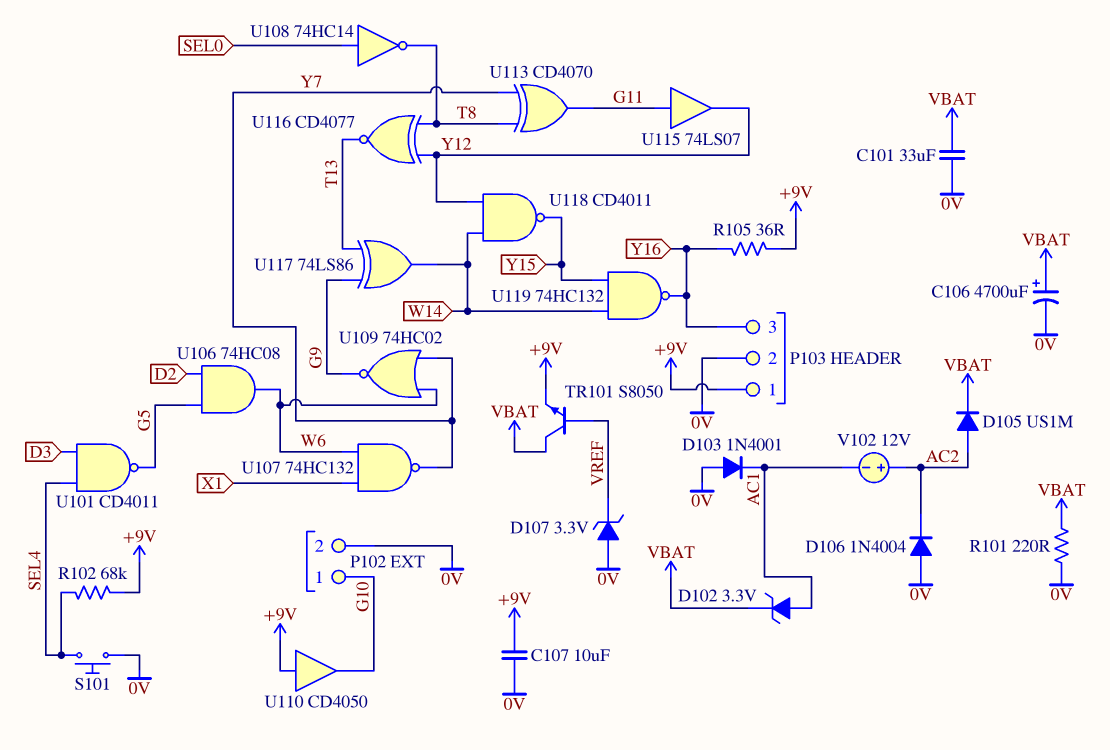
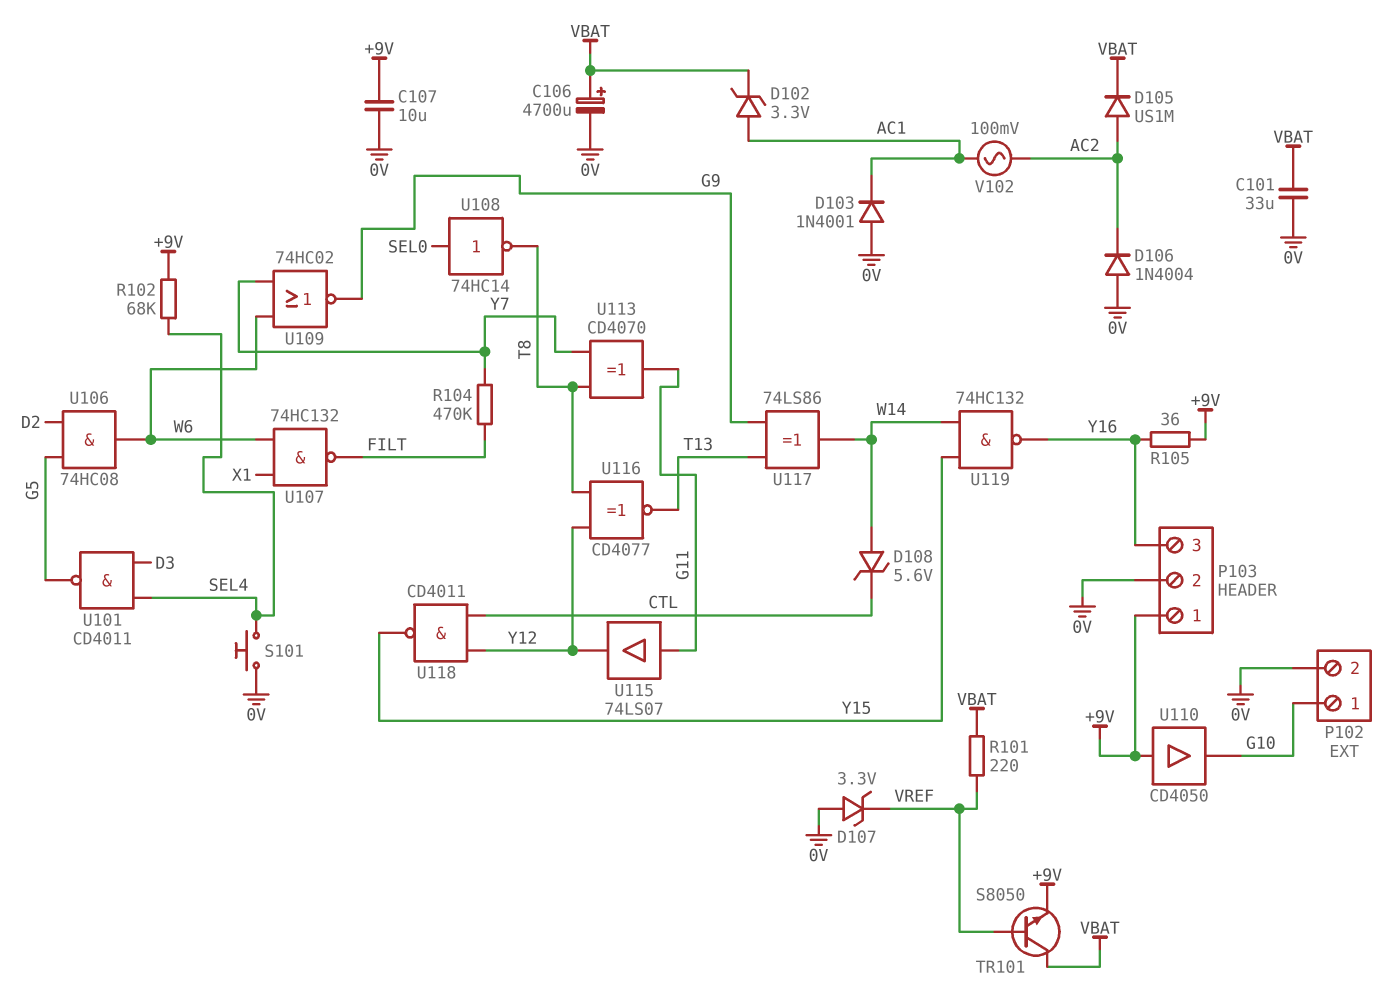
D108: none -> zener 5.6V (A W14, K CTL)
R101: 220 (0V, VBAT) -> 220 (VBAT, VREF)
R104: none -> 470k (FILT, Y7)
U107: NAND 74HC132 (in W6, in X1, out Y7) -> NAND 74HC132 (in W6, in X1, out FILT)
U118: NAND CD4011 (in W14, in Y12, out Y15) -> NAND CD4011 (in CTL, in Y12, out Y15)
V102: 12V (plus AC2, minus AC1) -> AC 100mV (AC1, AC2)

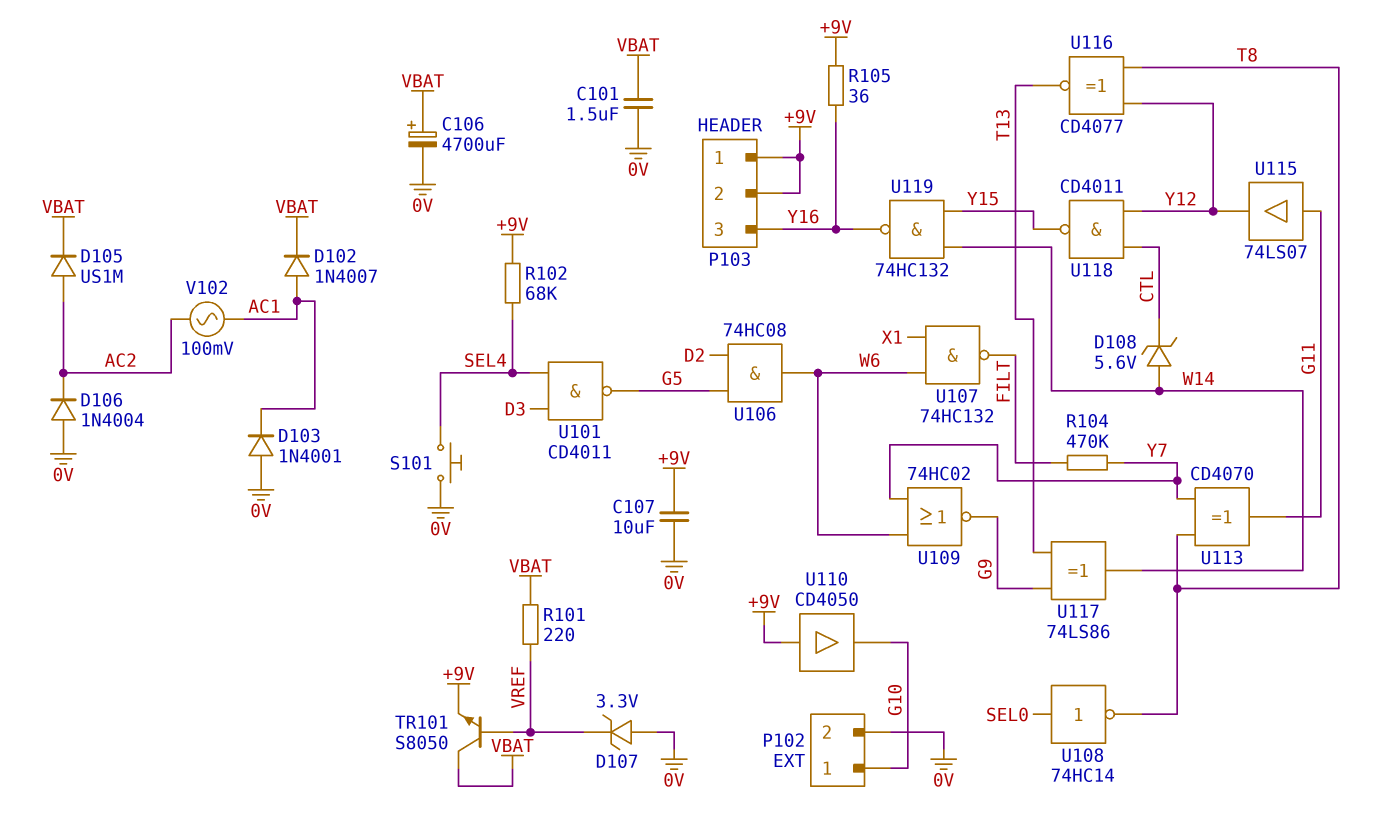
C101: 33uF (0V, VBAT) -> 1.5uF (0V, VBAT)
D102: zener 3.3V (A AC1, K VBAT) -> diode 1N4007 (A AC1, K VBAT)
P103 pin 2: 0V -> +9V

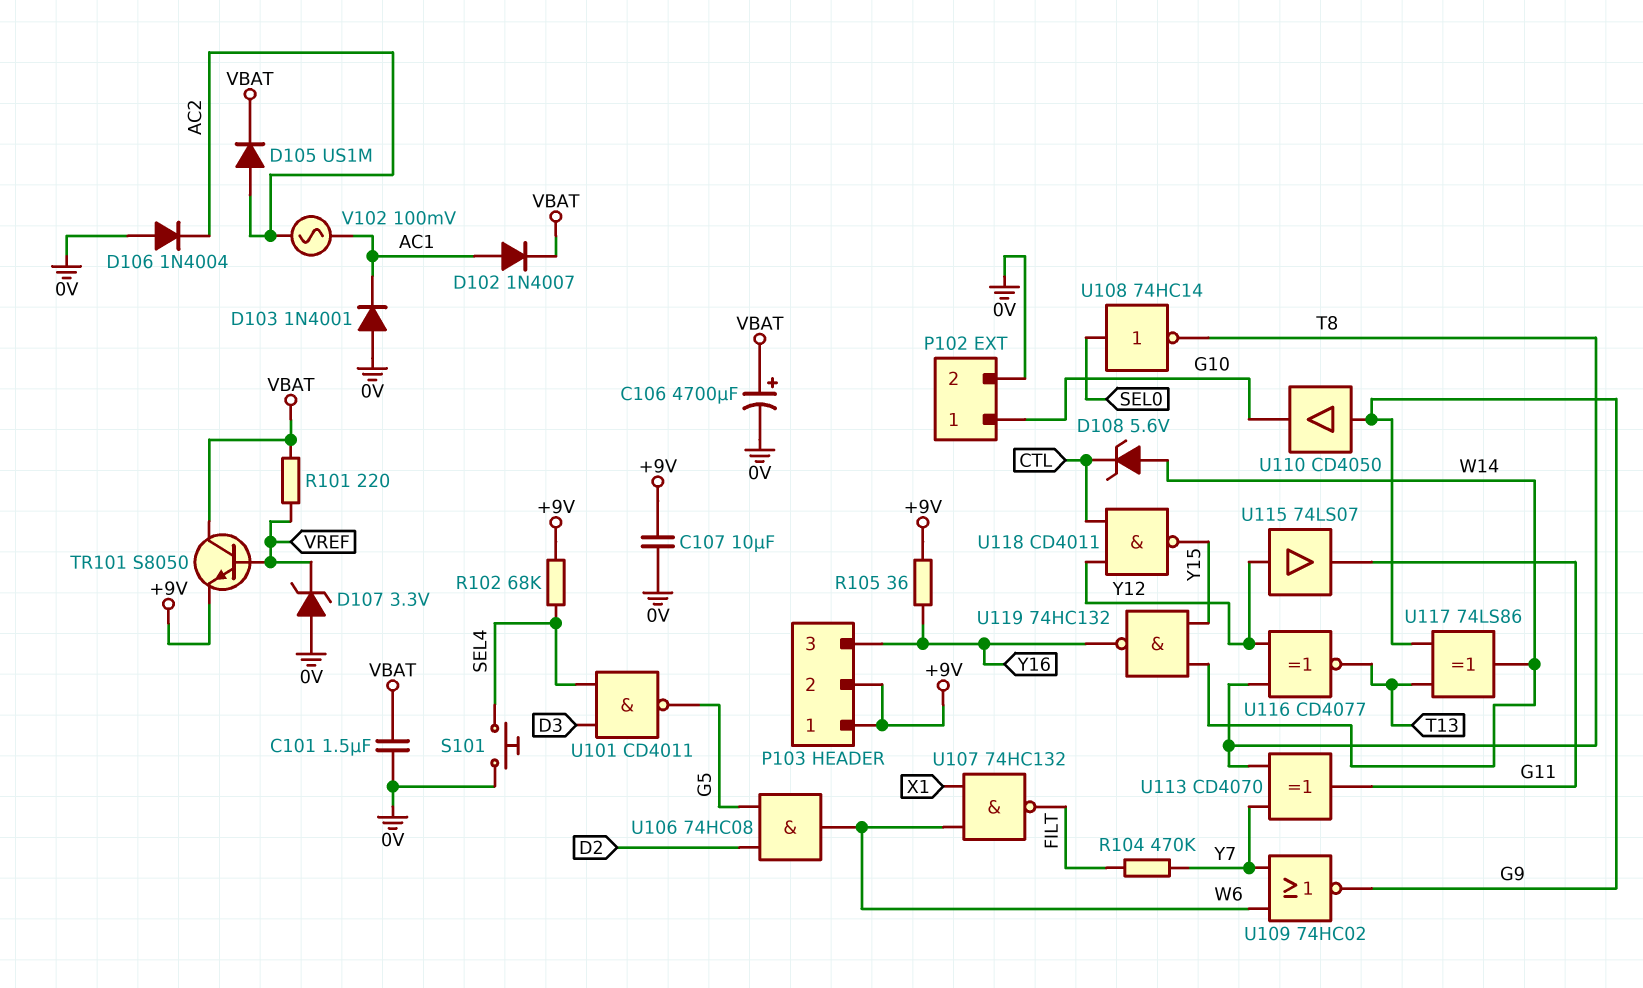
U110: buffer CD4050 (in +9V, out G10) -> buffer CD4050 (in G9, out G10)
U115: buffer 74LS07 (in G11, out Y12) -> buffer 74LS07 (in Y12, out G11)

